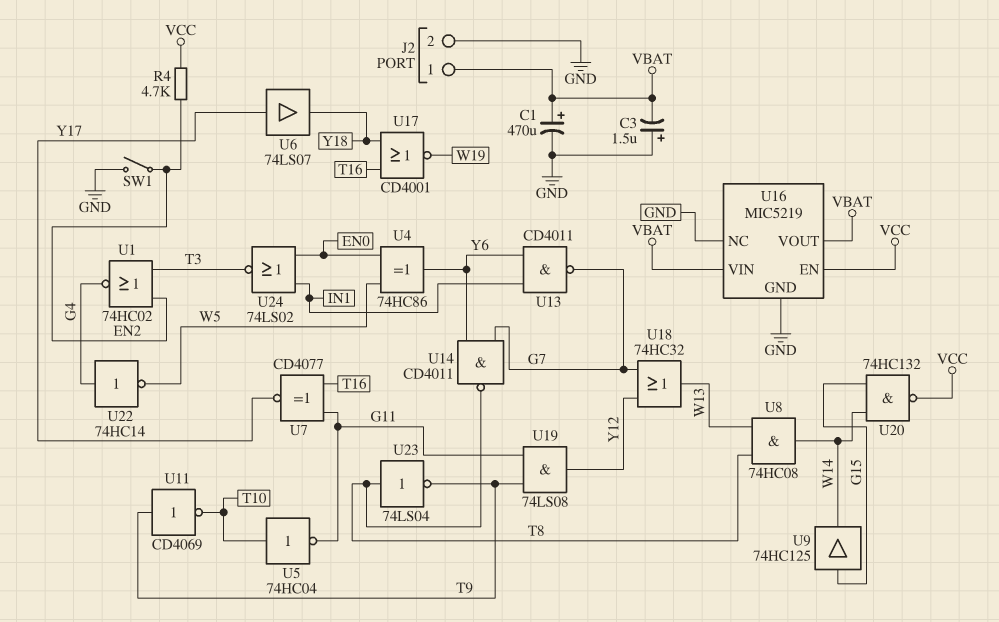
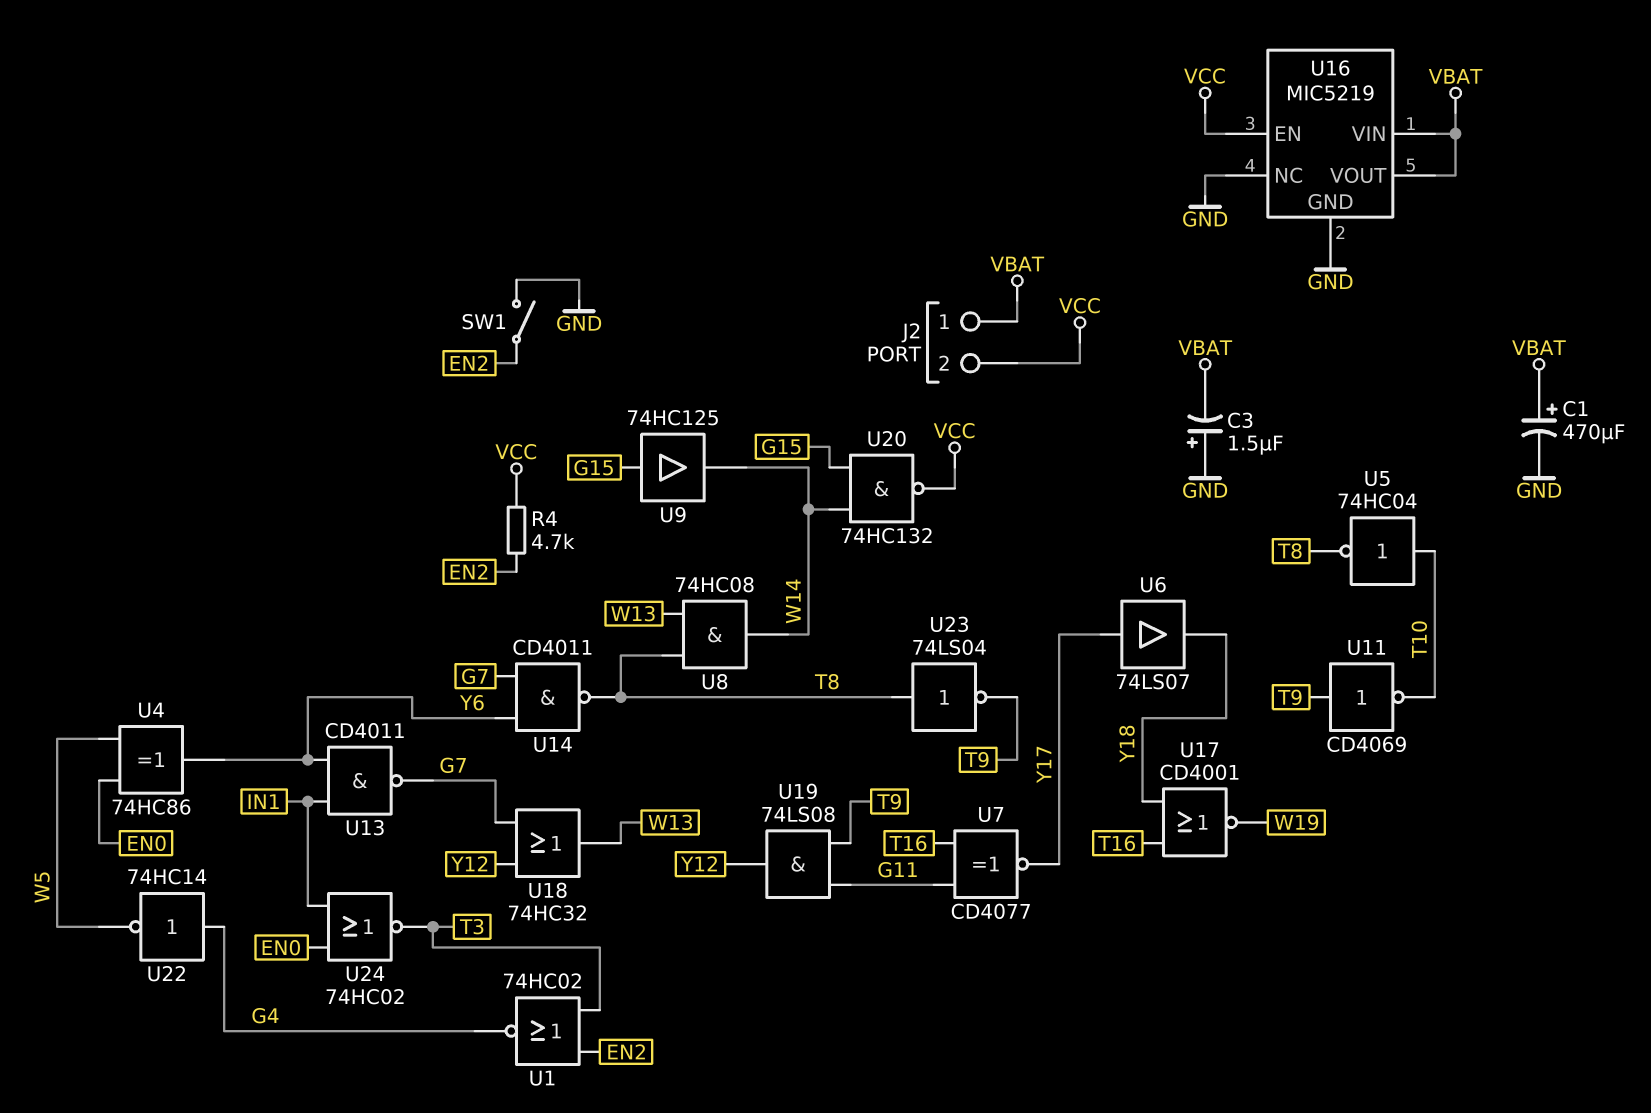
J2 pin 2: GND -> VCC
U5: NOT 74HC04 (in T10, out G11) -> NOT 74HC04 (in T10, out T8)
U24: NOR 74LS02 (in EN0, in IN1, out T3) -> NOR 74HC02 (in EN0, in IN1, out T3)

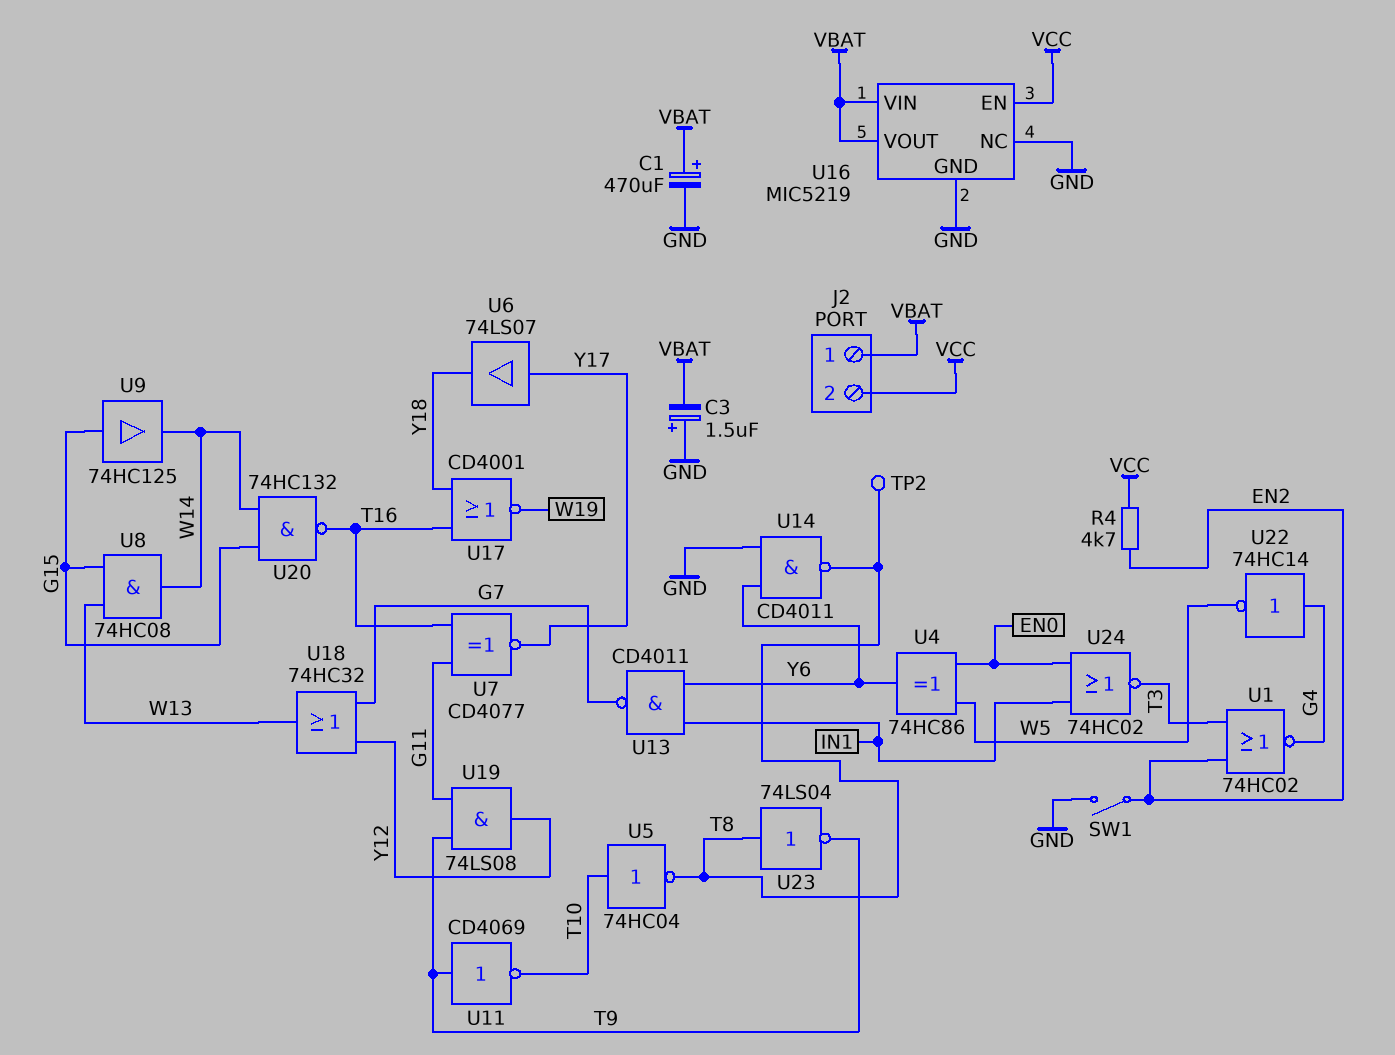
TP2: none -> test point (T8)
U8: AND 74HC08 (in T8, in W13, out W14) -> AND 74HC08 (in G15, in W13, out W14)
U14: NAND CD4011 (in G7, in Y6, out T8) -> NAND CD4011 (in GND, in Y6, out T8)
U20: NAND 74HC132 (in G15, in W14, out VCC) -> NAND 74HC132 (in G15, in W14, out T16)

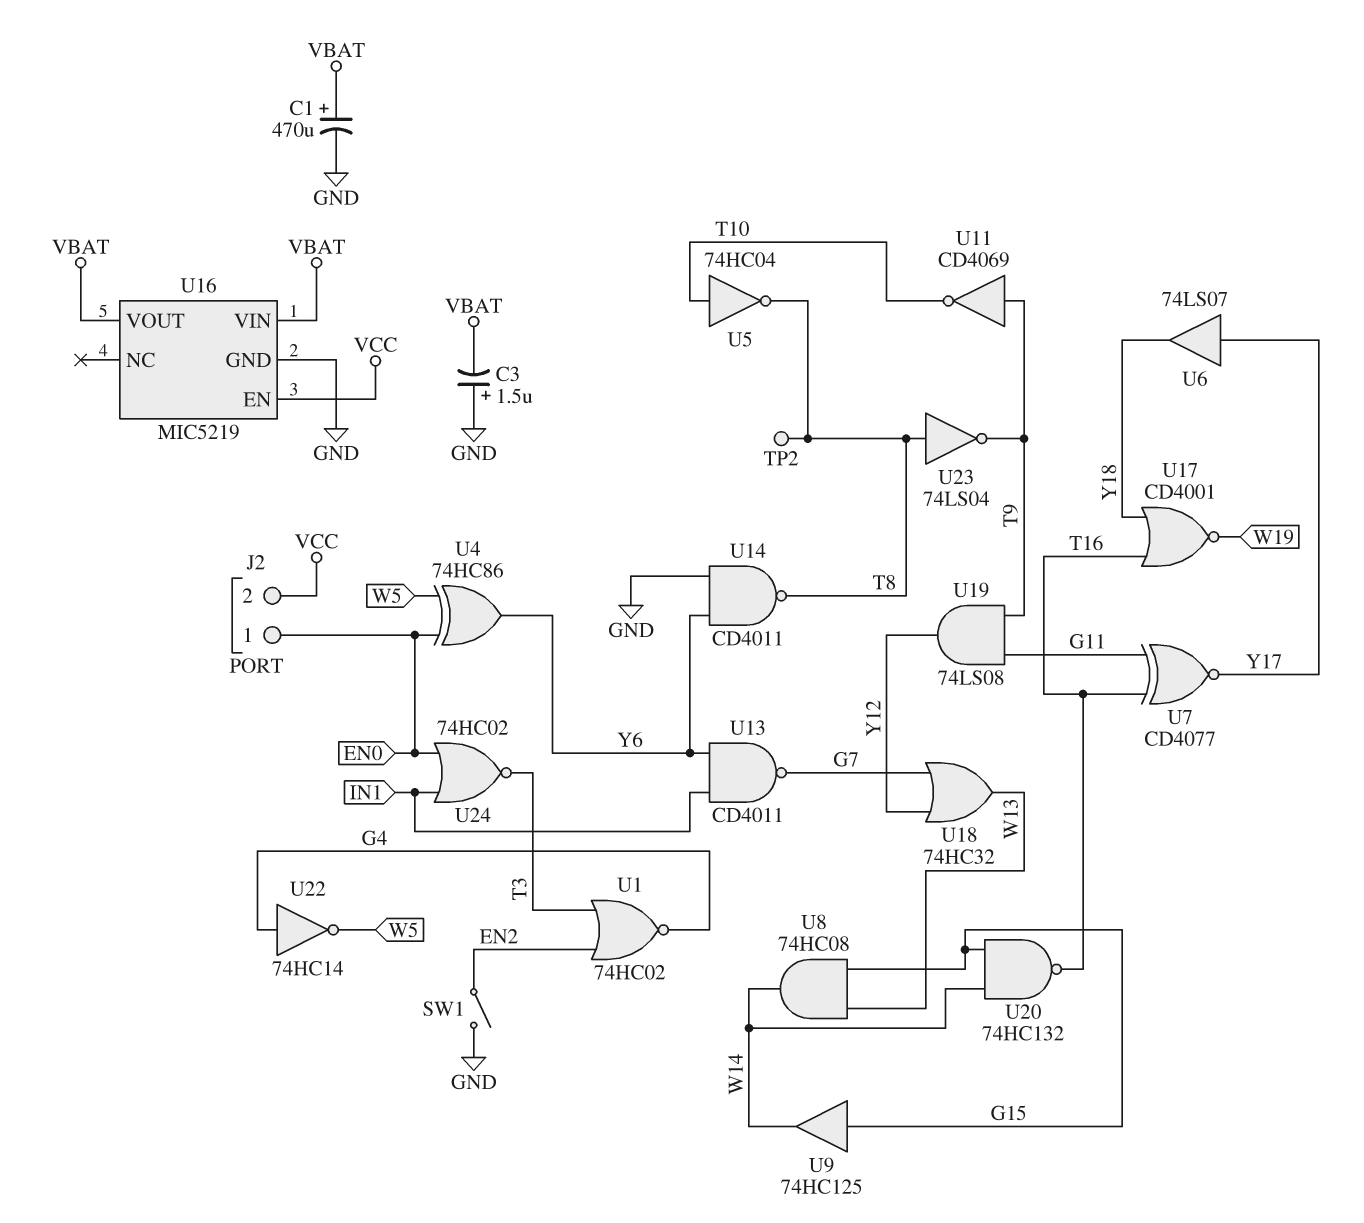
J2 pin 1: VBAT -> EN0
R4: 4.7k (EN2, VCC) -> none
U16 pin NC: GND -> none

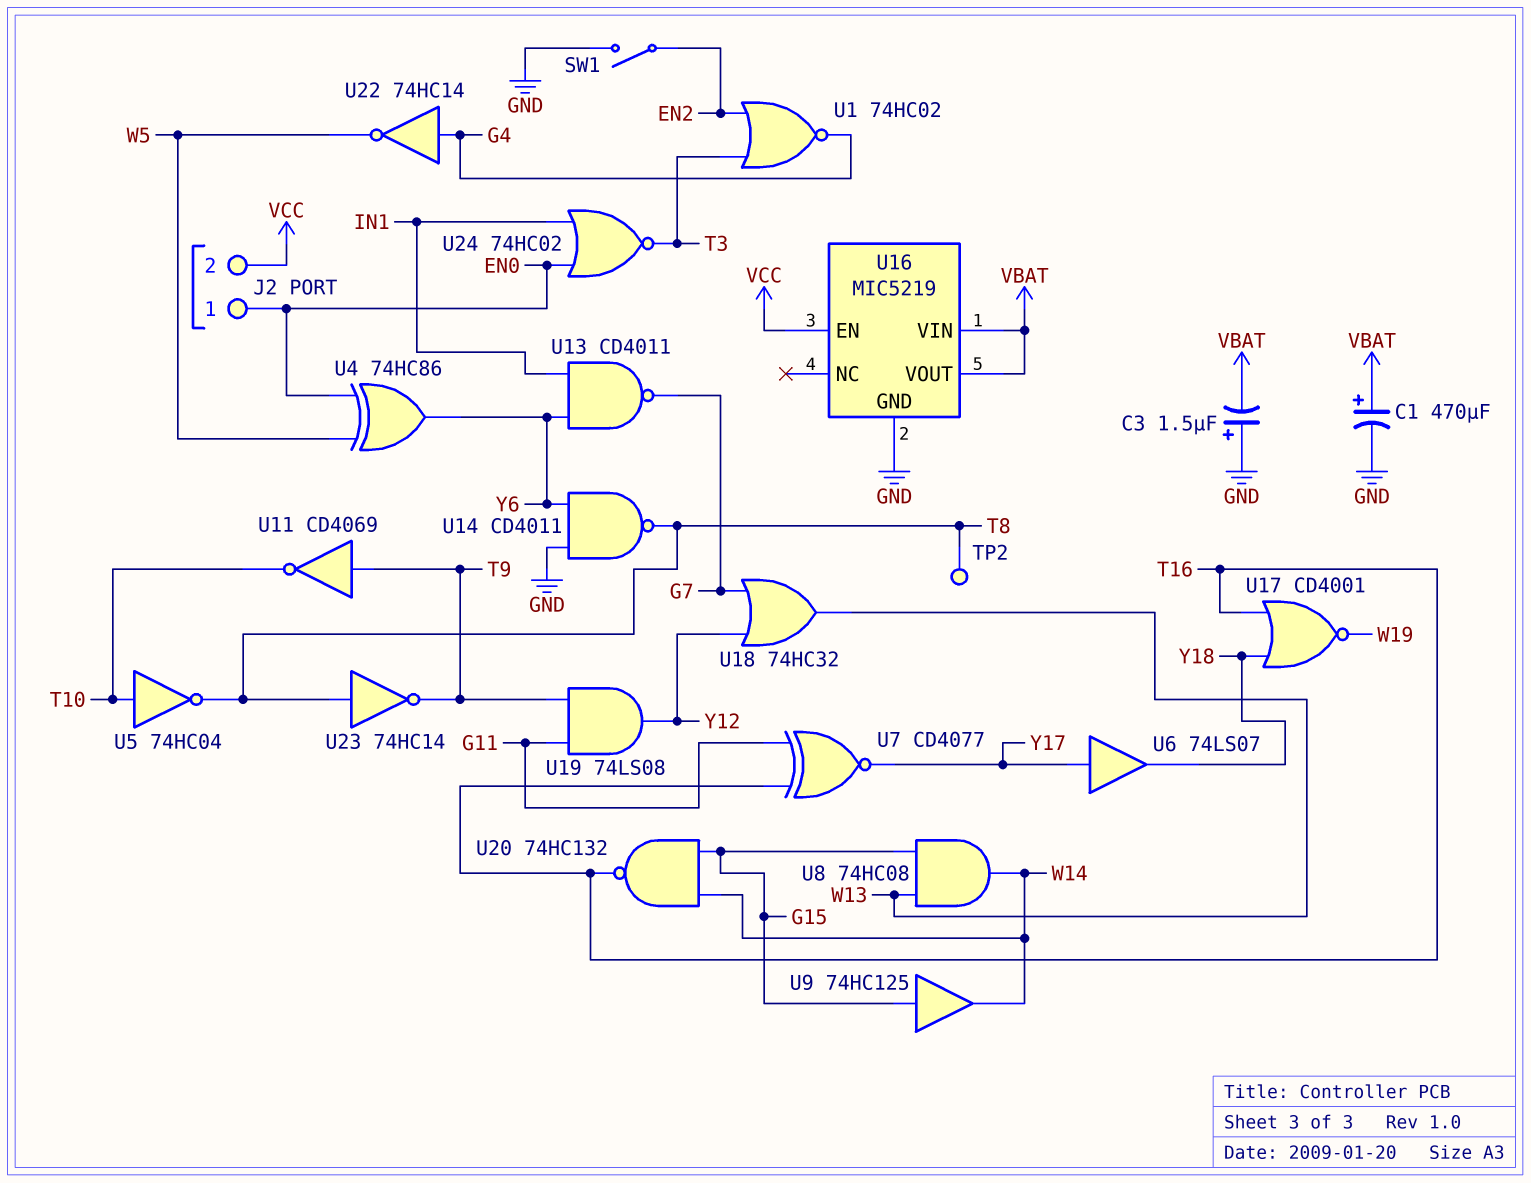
U23: NOT 74LS04 (in T8, out T9) -> NOT 74HC14 (in T8, out T9)

